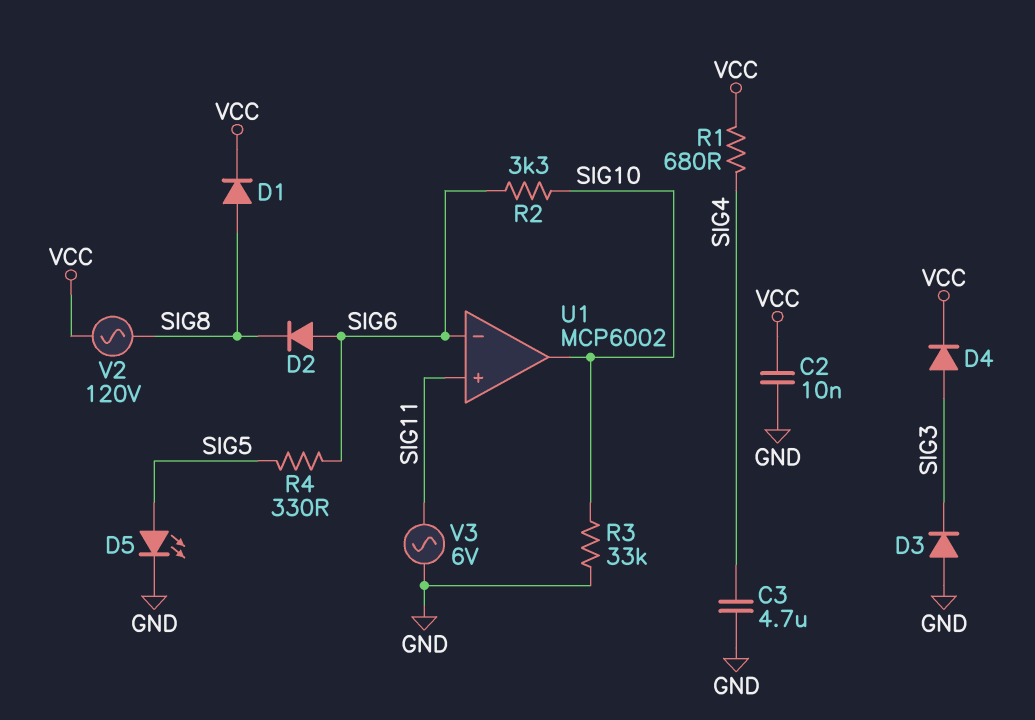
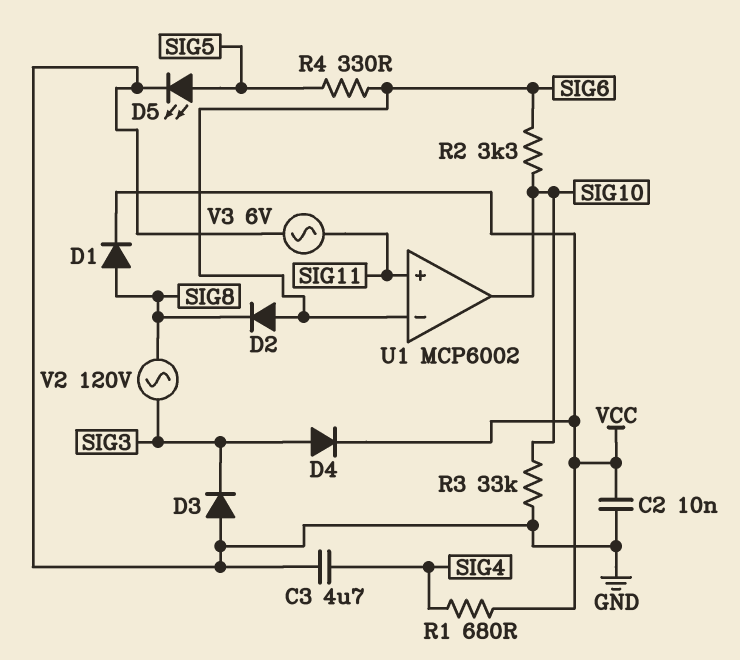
V2: AC 120V (SIG8, VCC) -> AC 120V (SIG3, SIG8)

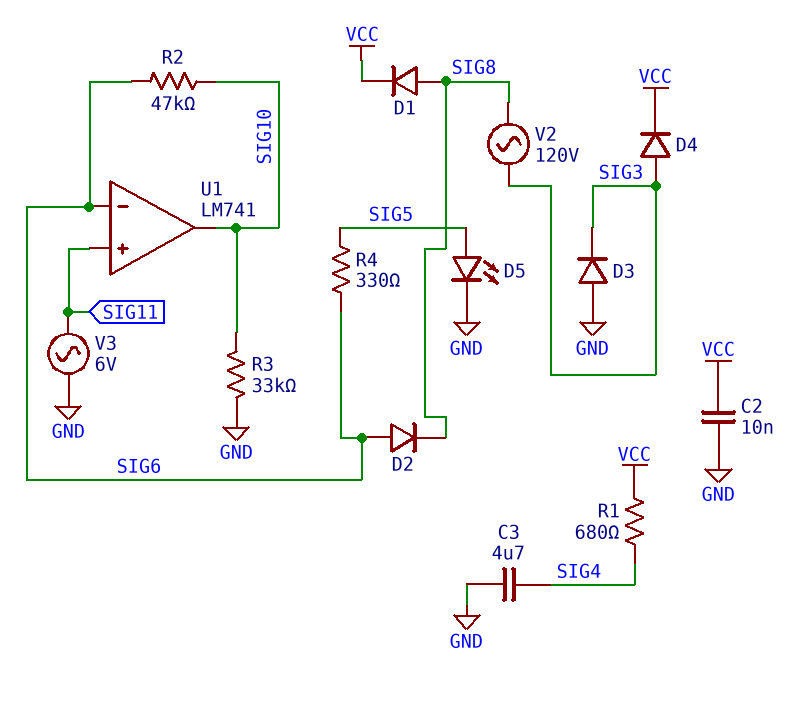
R2: 3.3k (SIG6, SIG10) -> 47k (SIG6, SIG10)
U1: MCP6002 -> LM741

